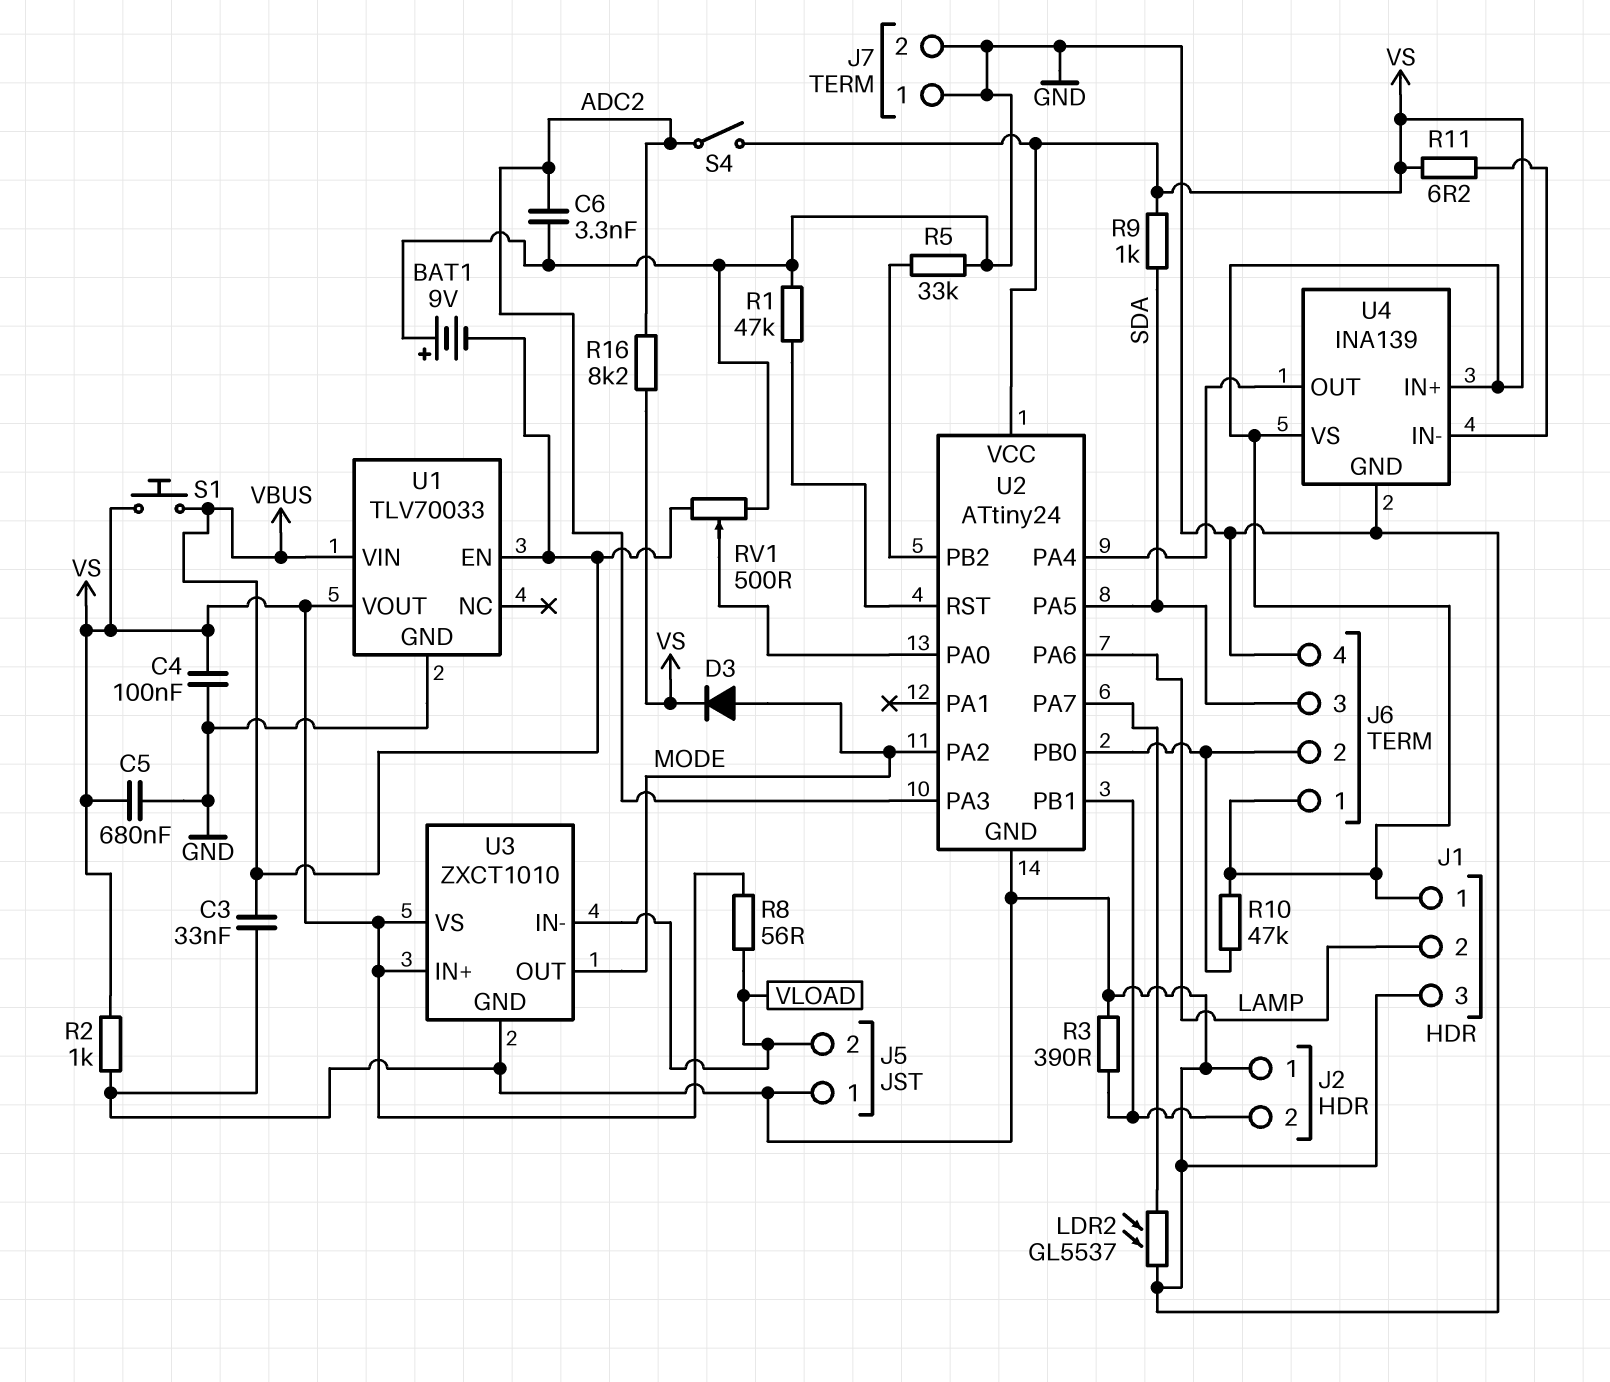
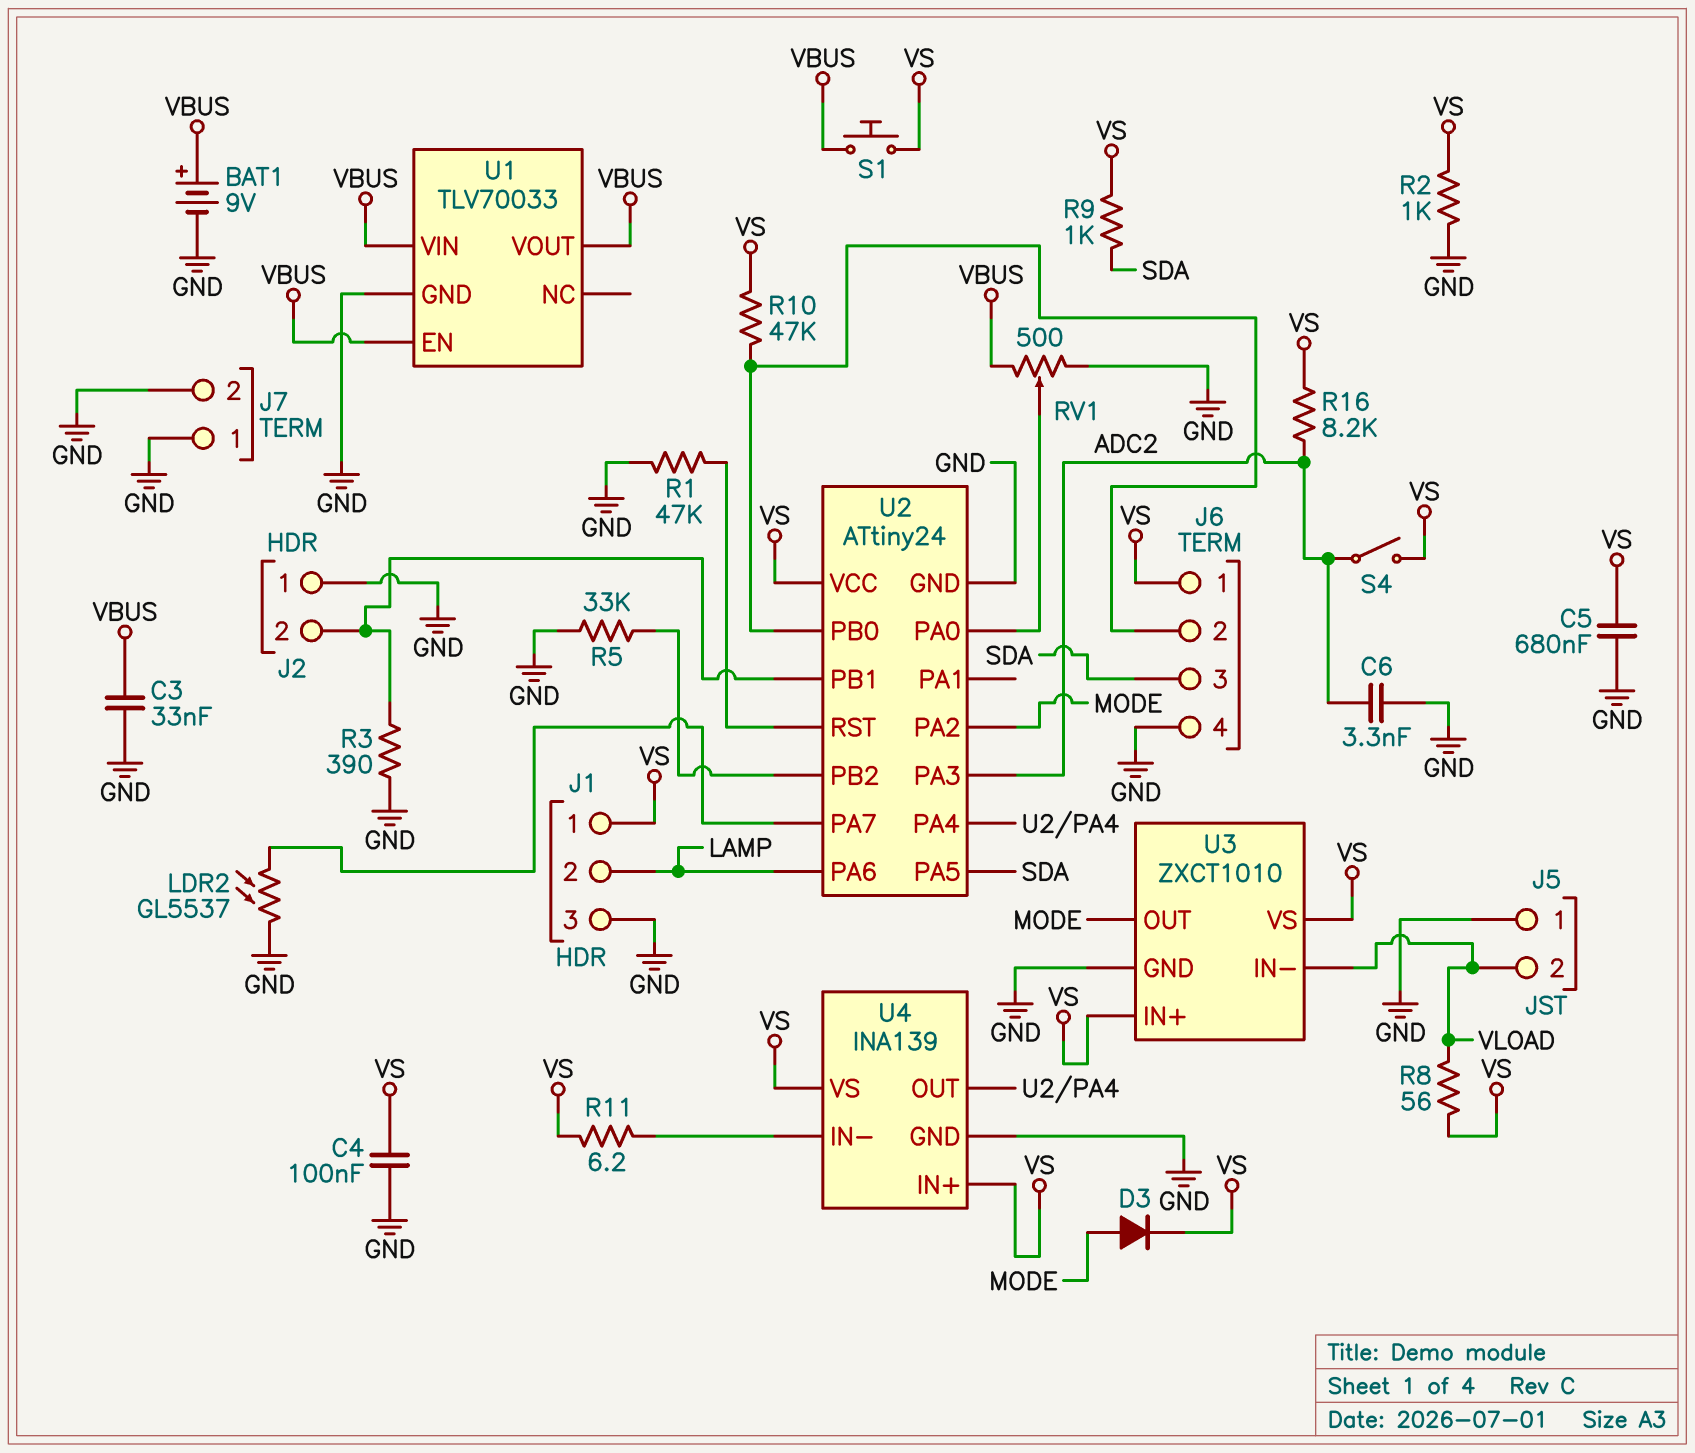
BAT1: 9V (plus GND, minus VBUS) -> 9V (plus VBUS, minus GND)
U1 pin VOUT: VS -> VBUS

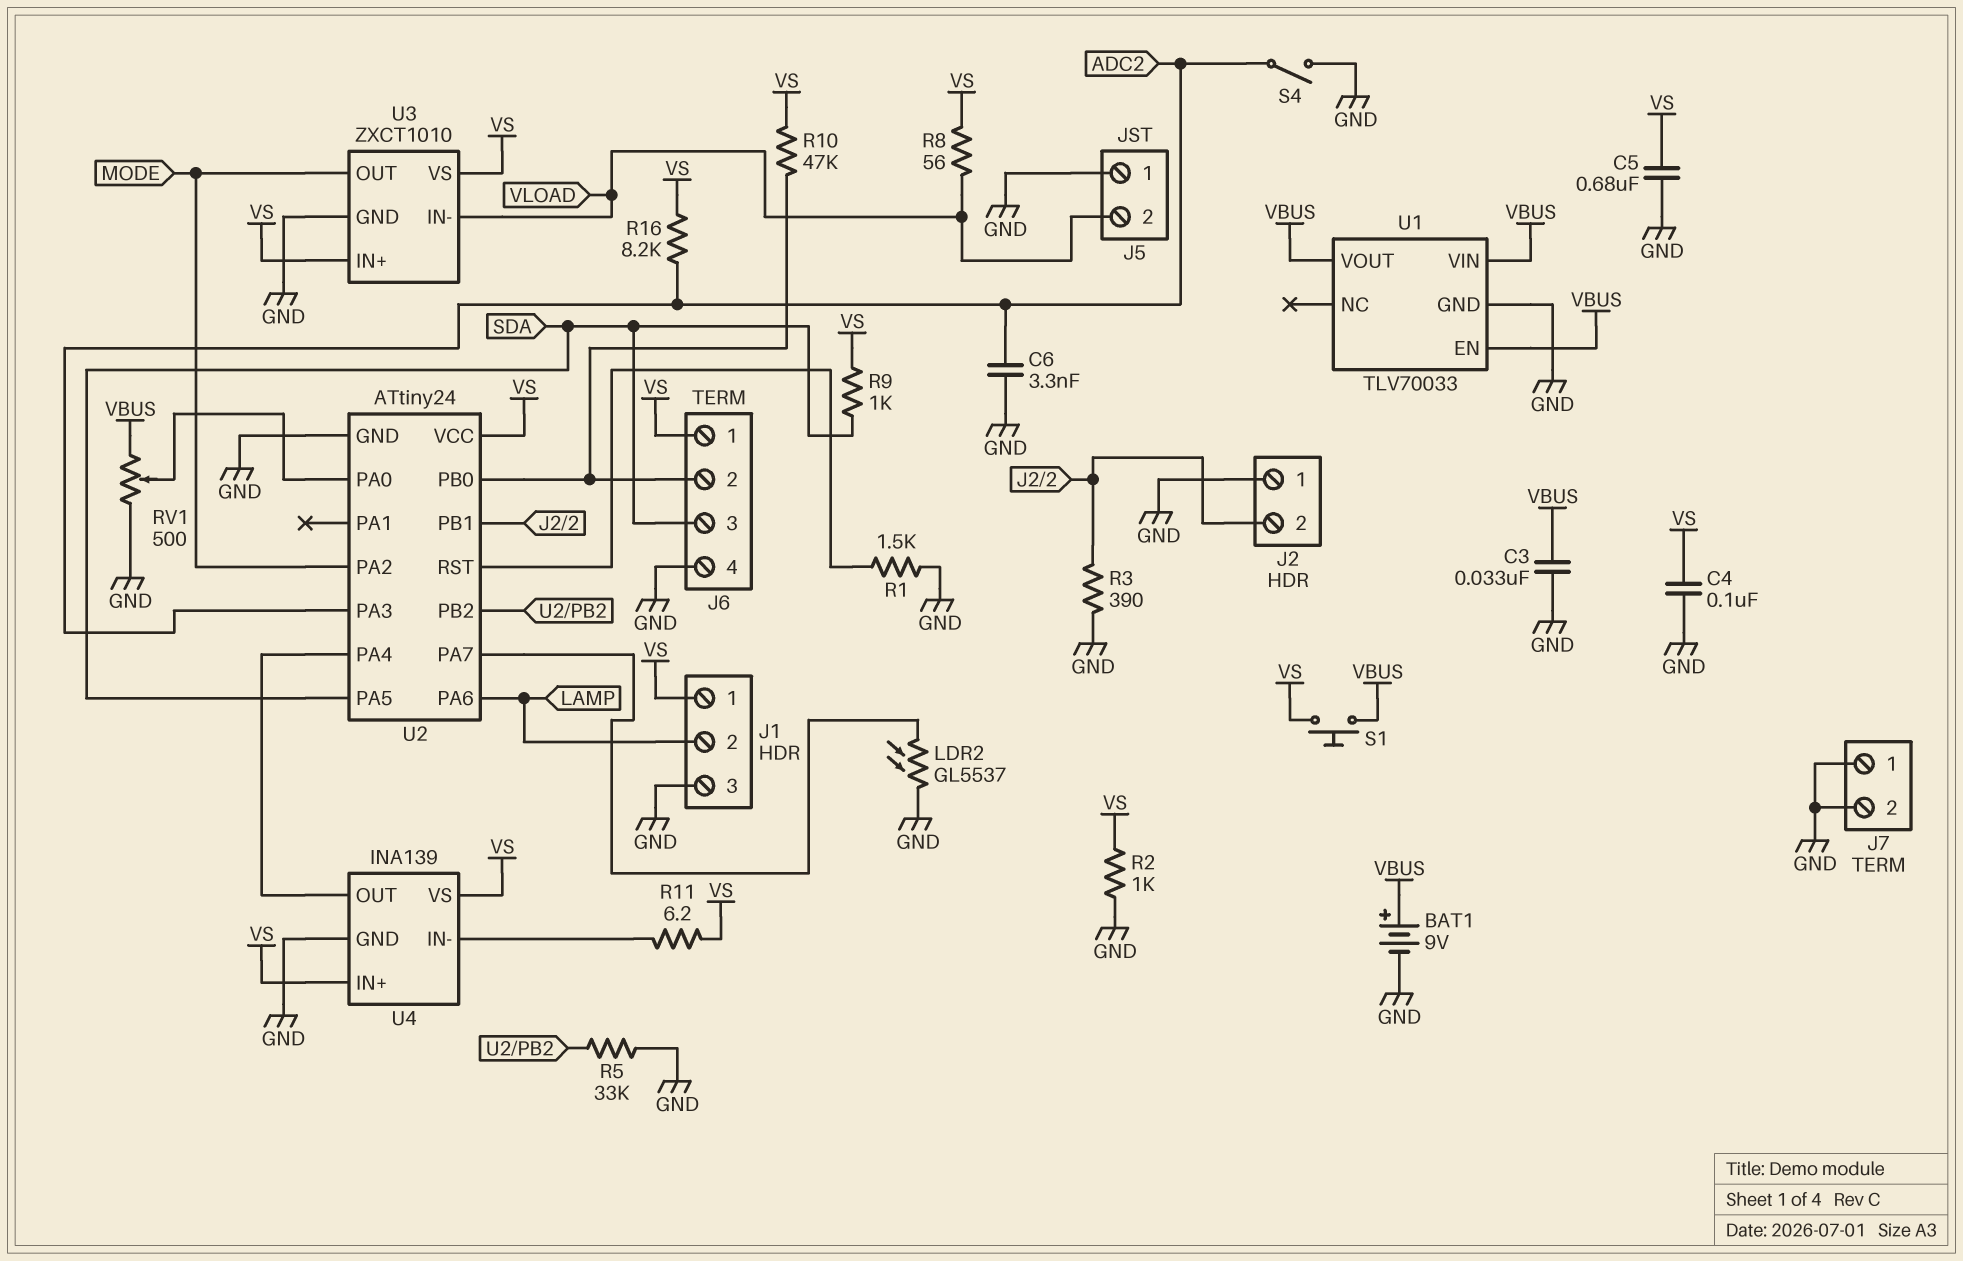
D3: diode (A MODE, K VS) -> none
R1: 47k (GND, U2/RST) -> 1.5k (GND, U2/RST)
S4: switch (ADC2, VS) -> switch (ADC2, GND)

